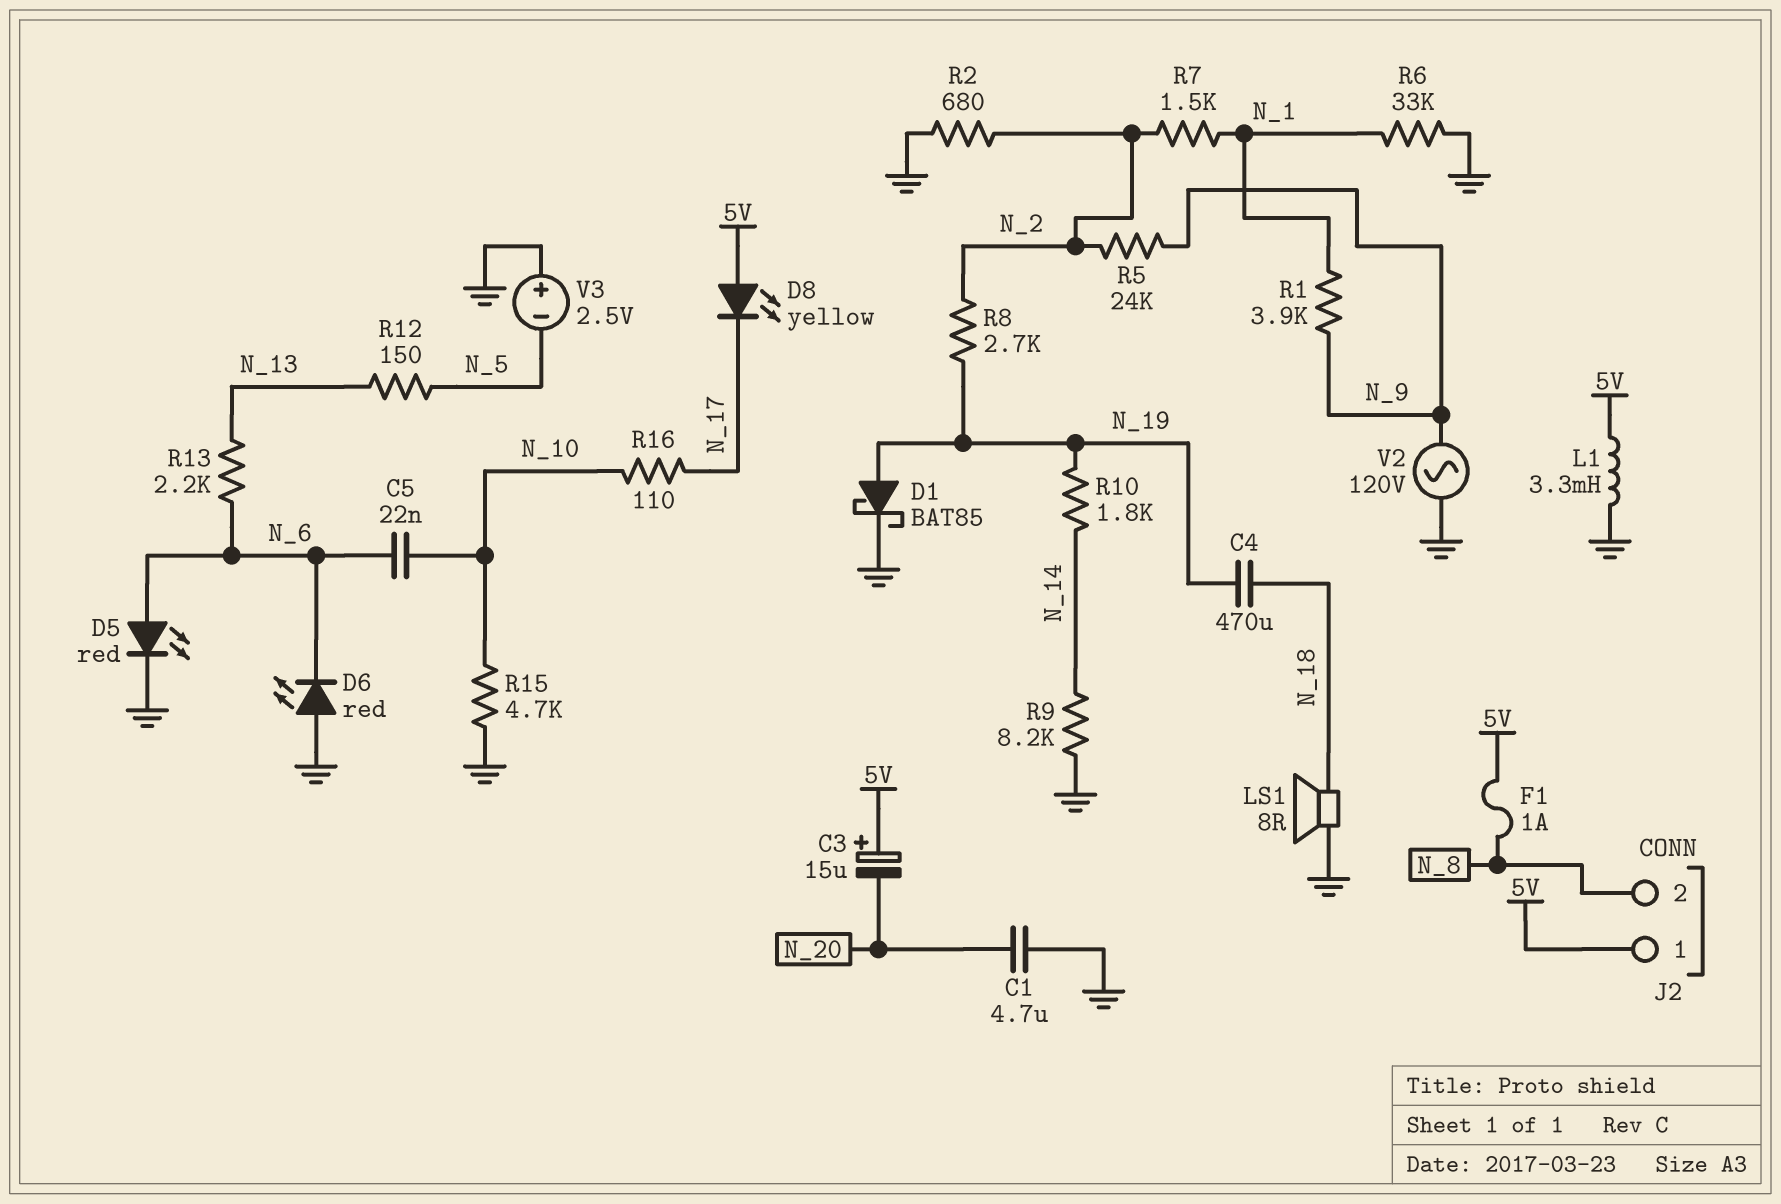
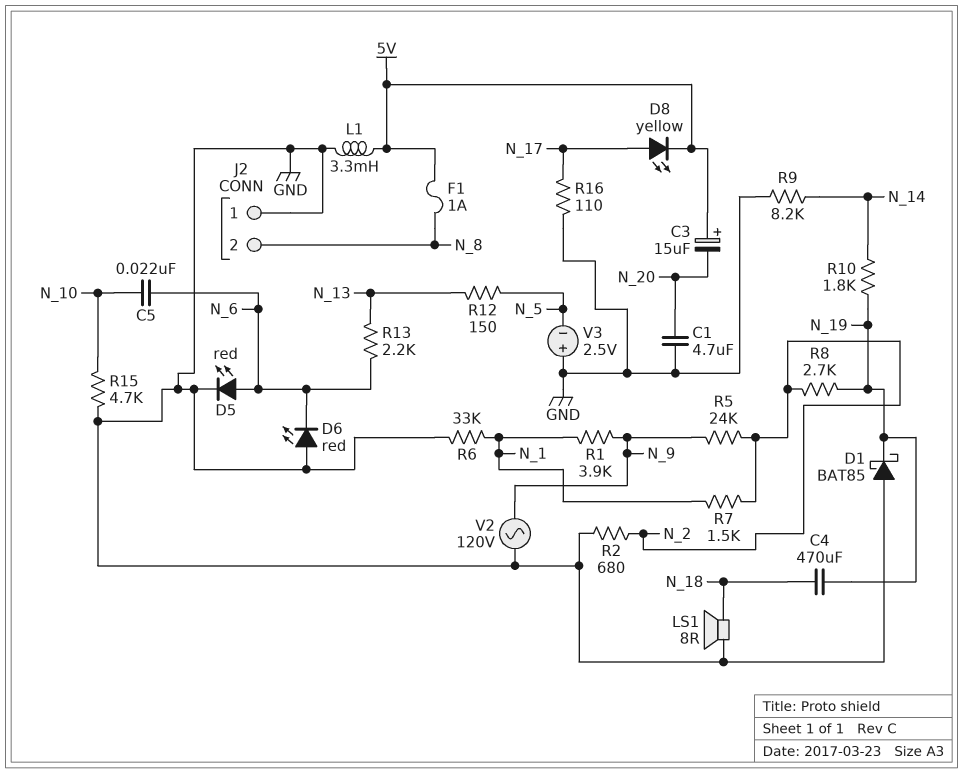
D1: schottky BAT85 (A N_19, K GND) -> schottky BAT85 (A GND, K N_19)
D8: LED yellow (A 5V, K N_17) -> LED yellow (A N_17, K 5V)
J2 pin 1: 5V -> GND
R16: 110 (N_10, N_17) -> 110 (GND, N_17)

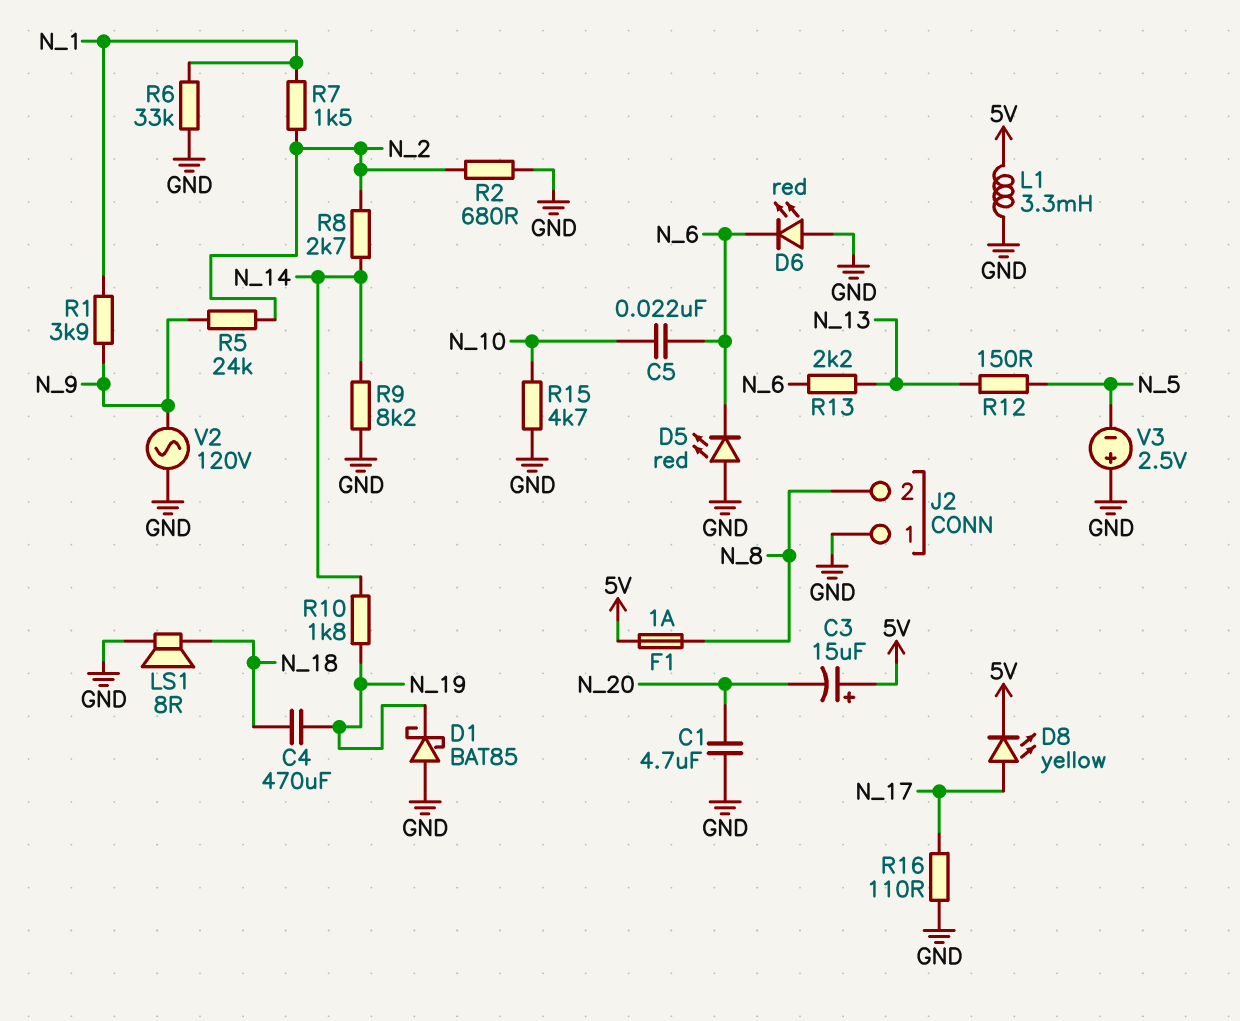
D5: LED red (A N_6, K GND) -> LED red (A GND, K N_6)
R8: 2.7k (N_2, N_19) -> 2.7k (N_2, N_14)

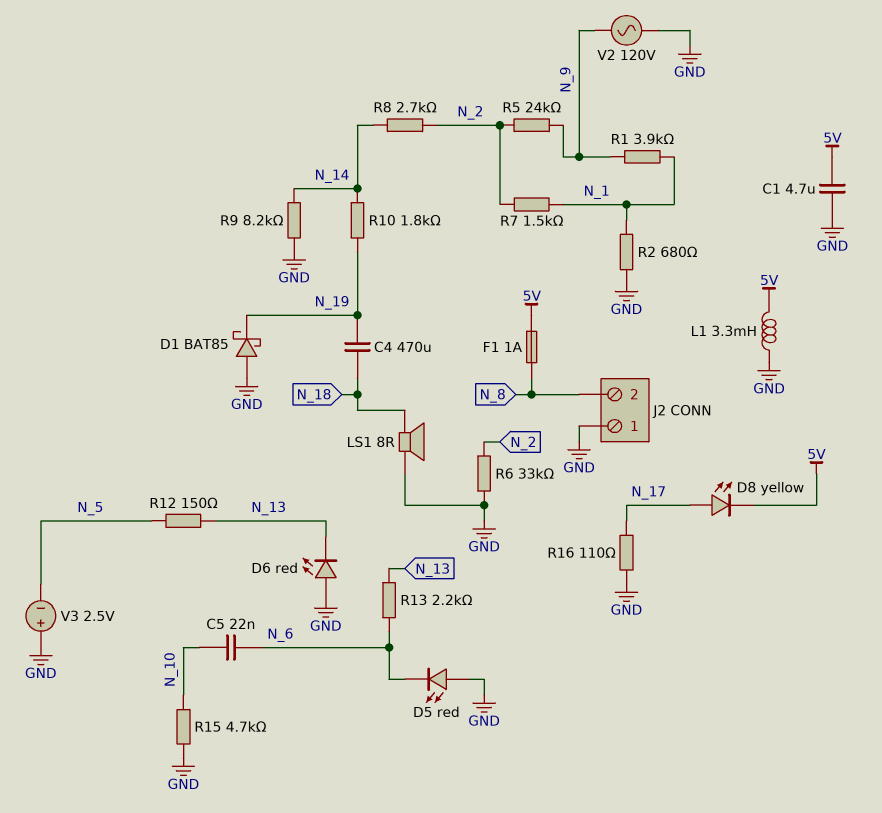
C1: 4.7uF (GND, N_20) -> 4.7uF (5V, GND)
C3: 15uF (plus 5V, minus N_20) -> none
D6: LED red (A GND, K N_6) -> LED red (A GND, K N_13)
R2: 680 (GND, N_2) -> 680 (GND, N_1)
R6: 33k (GND, N_1) -> 33k (GND, N_2)

